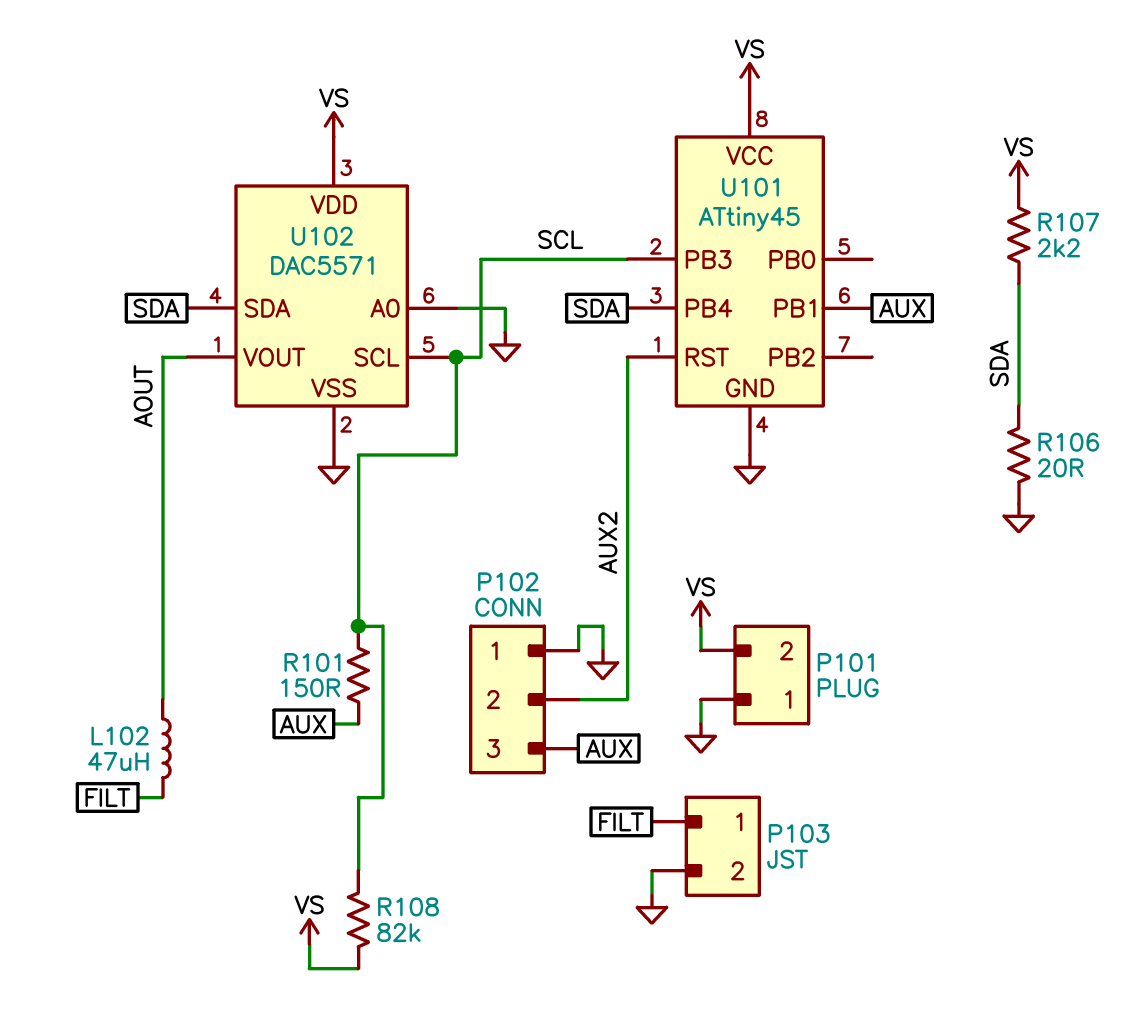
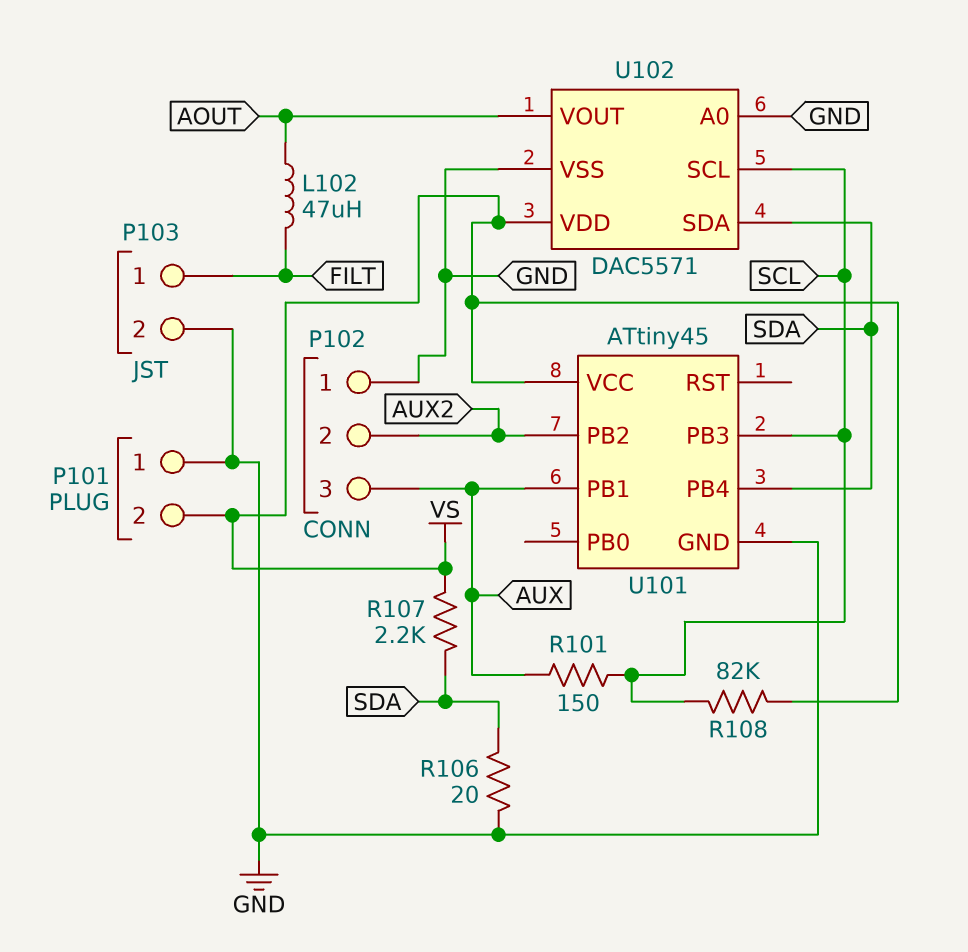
U101 pin PB2: none -> AUX2
U101 pin RST: AUX2 -> none

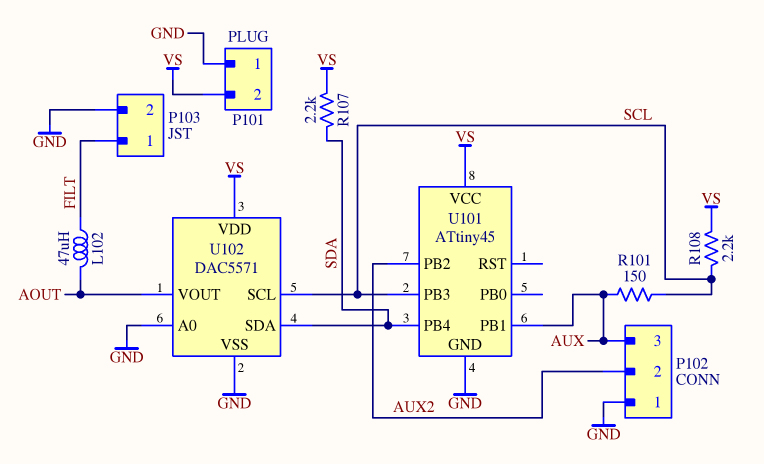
R106: 20 (GND, SDA) -> none
R108: 82k (SCL, VS) -> 2.2k (SCL, VS)

